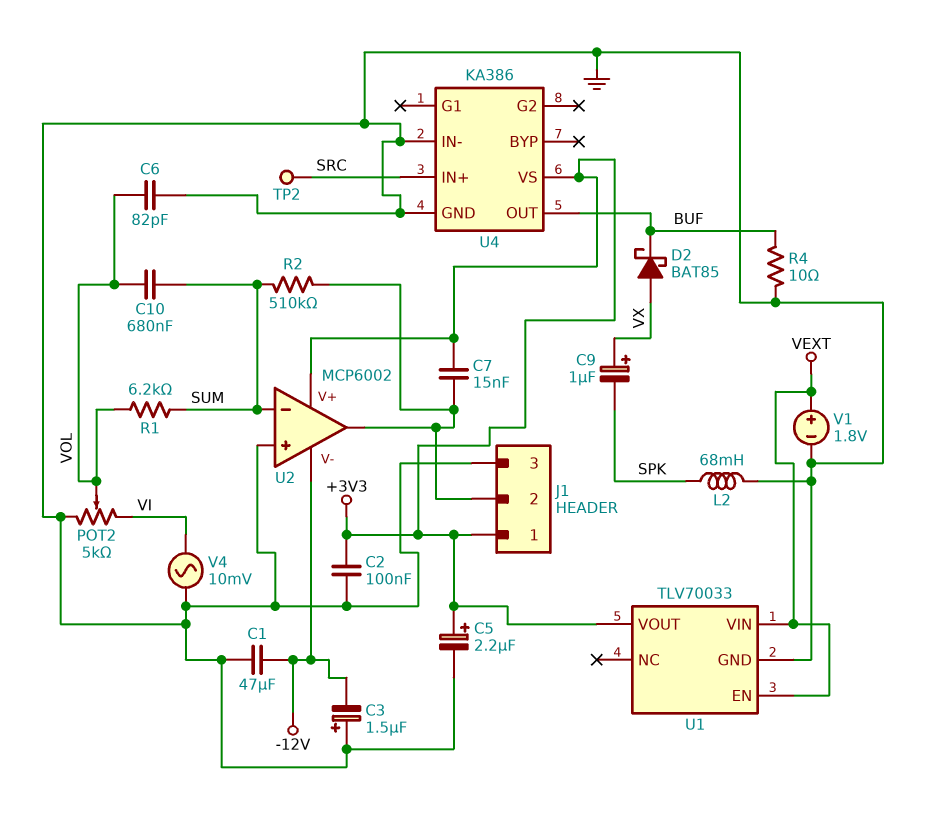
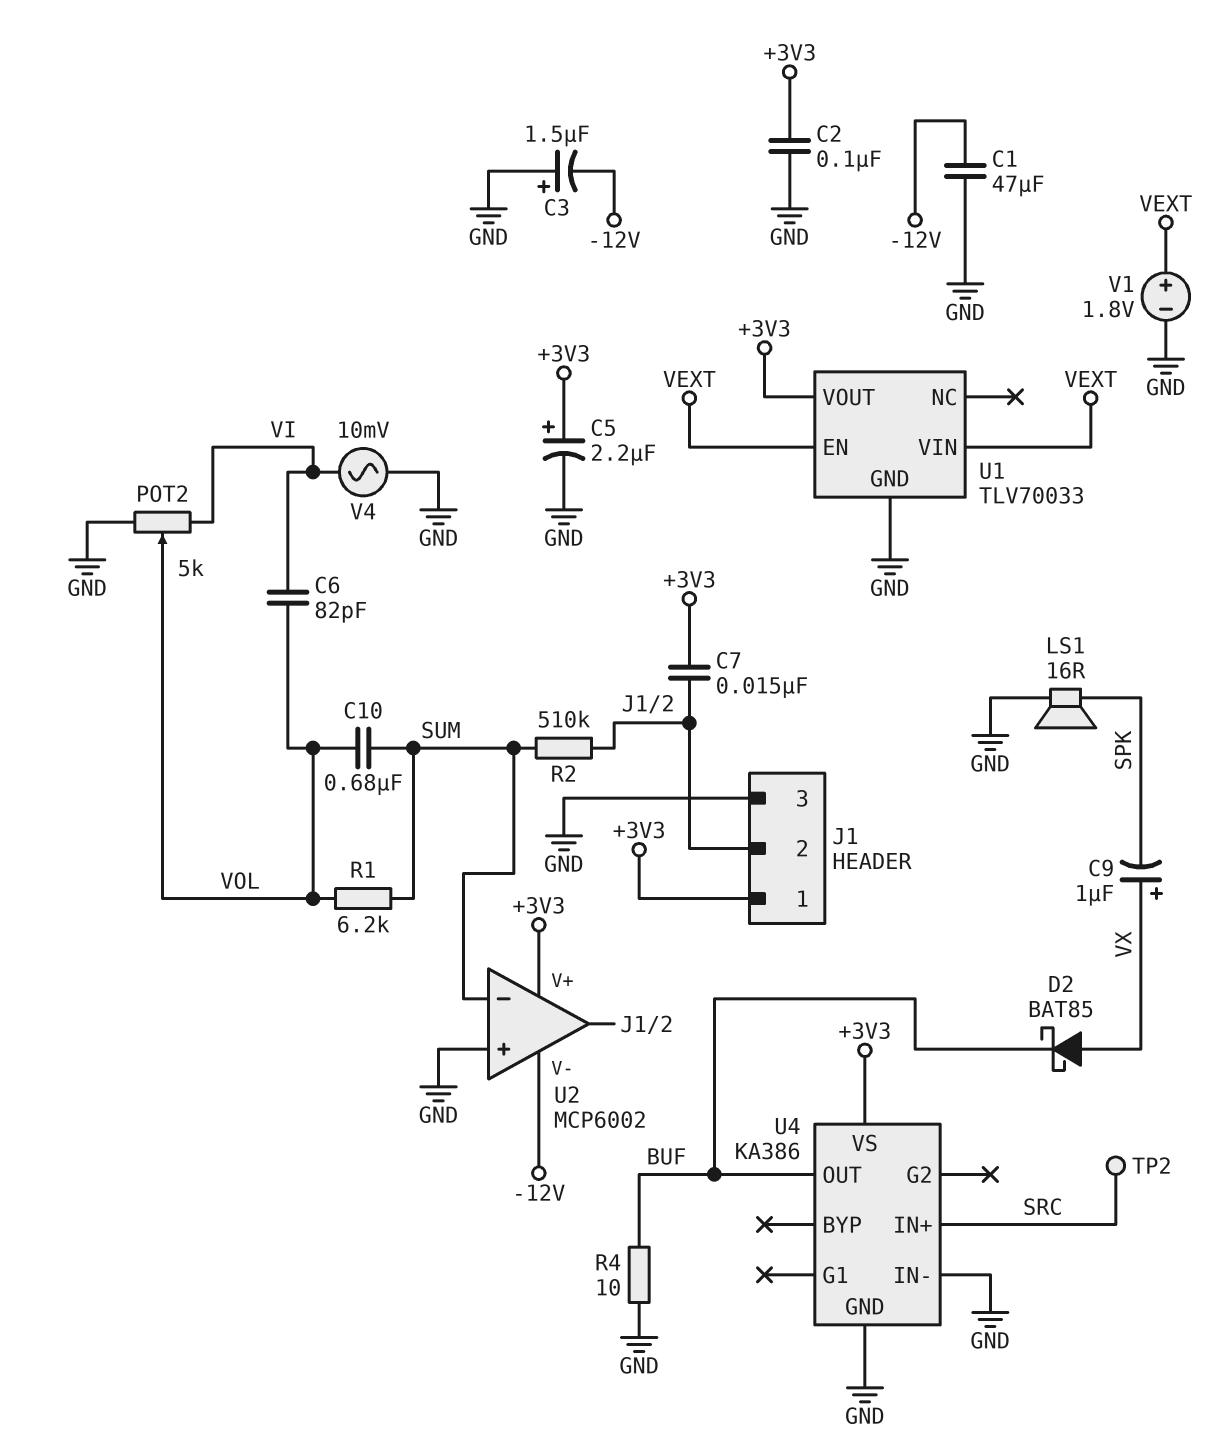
C6: 82pF (GND, VOL) -> 82pF (VI, VOL)
L2: 68mH (GND, SPK) -> none
LS1: none -> speaker 16R (GND, SPK)

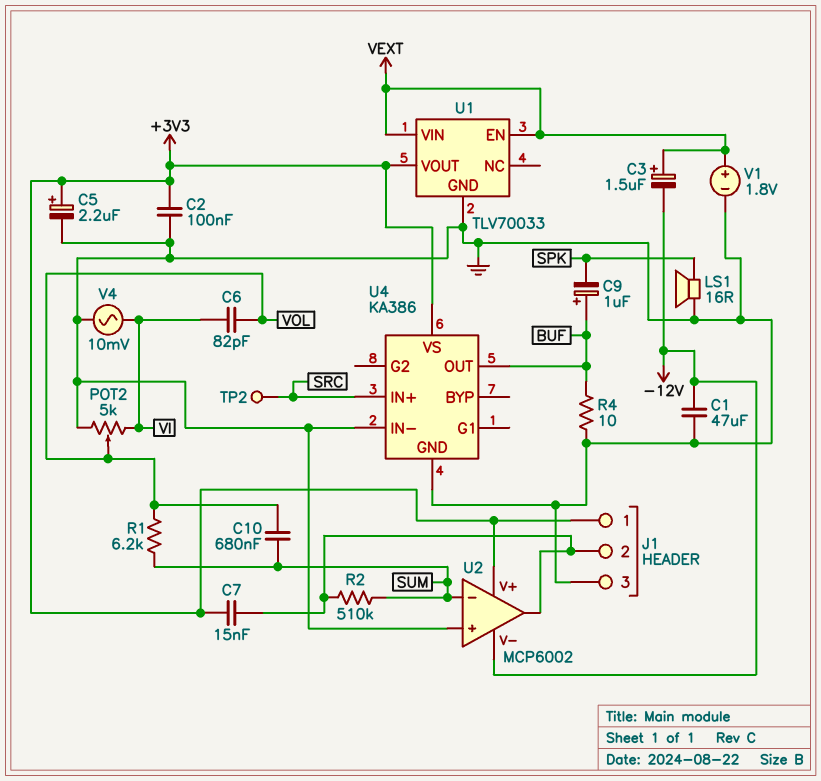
C3: 1.5uF (plus GND, minus -12V) -> 1.5uF (plus VEXT, minus -12V)
C9: 1uF (plus VX, minus SPK) -> 1uF (plus BUF, minus SPK)
D2: schottky BAT85 (A VX, K BUF) -> none

